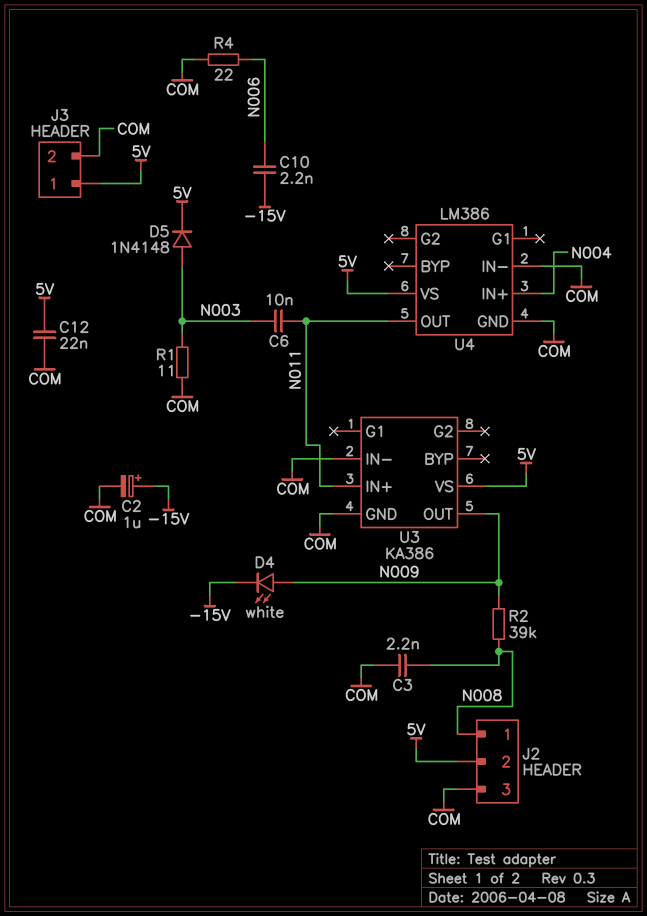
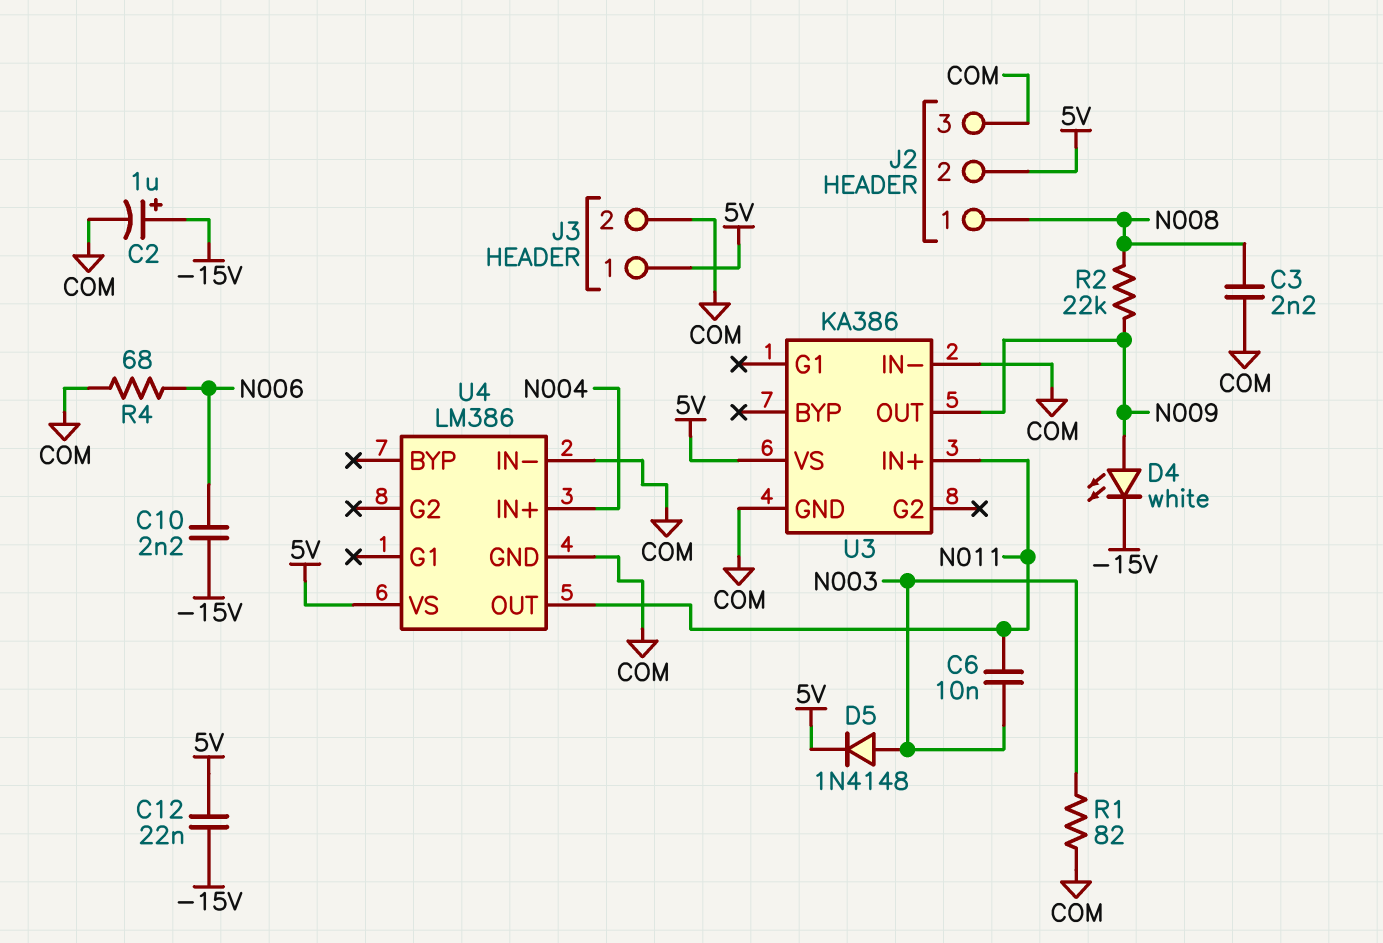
C12: 22nF (5V, COM) -> 22nF (-15V, 5V)
R1: 11 (COM, N003) -> 82 (COM, N003)
R2: 39k (N008, N009) -> 22k (N008, N009)
R4: 22 (COM, N006) -> 68 (COM, N006)

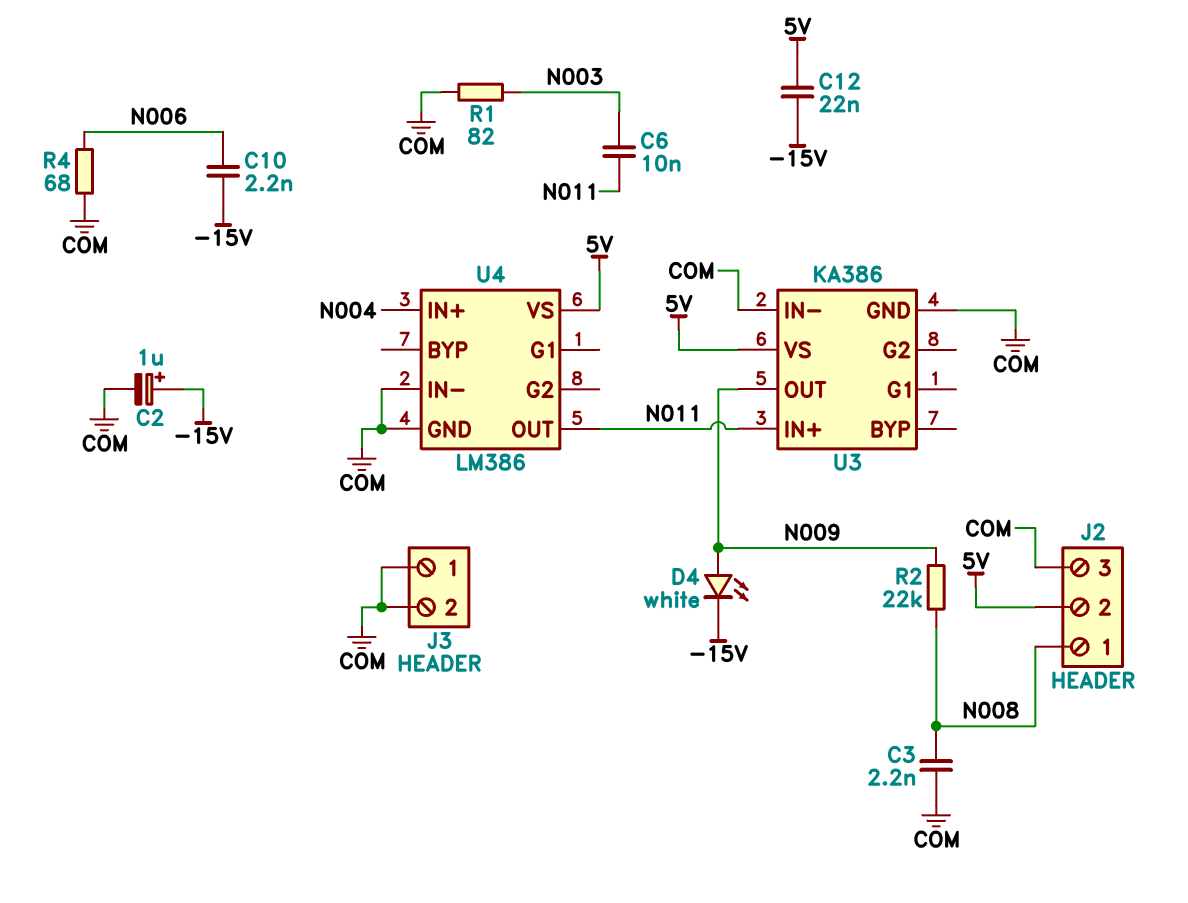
D5: diode 1N4148 (A N003, K 5V) -> none
J3 pin 1: 5V -> COM

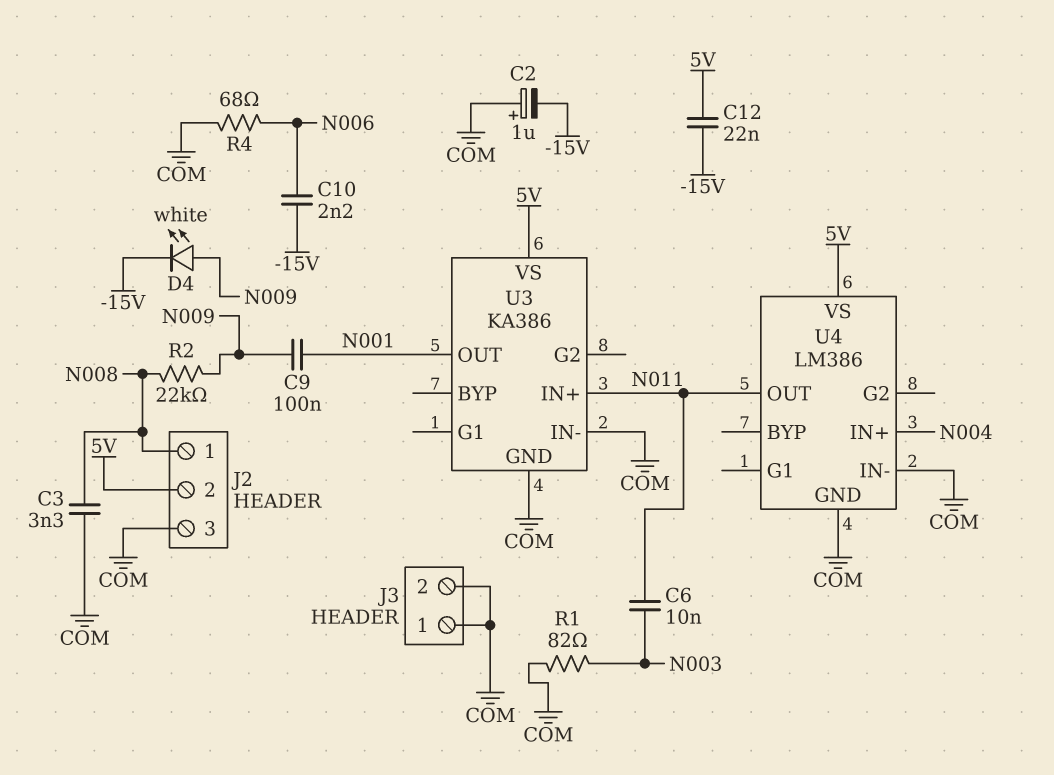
C2: 1uF (plus -15V, minus COM) -> 1uF (plus COM, minus -15V)
C3: 2.2nF (COM, N008) -> 3.3nF (COM, N008)
C9: none -> 100nF (N001, N009)
U3 pin OUT: N009 -> N001

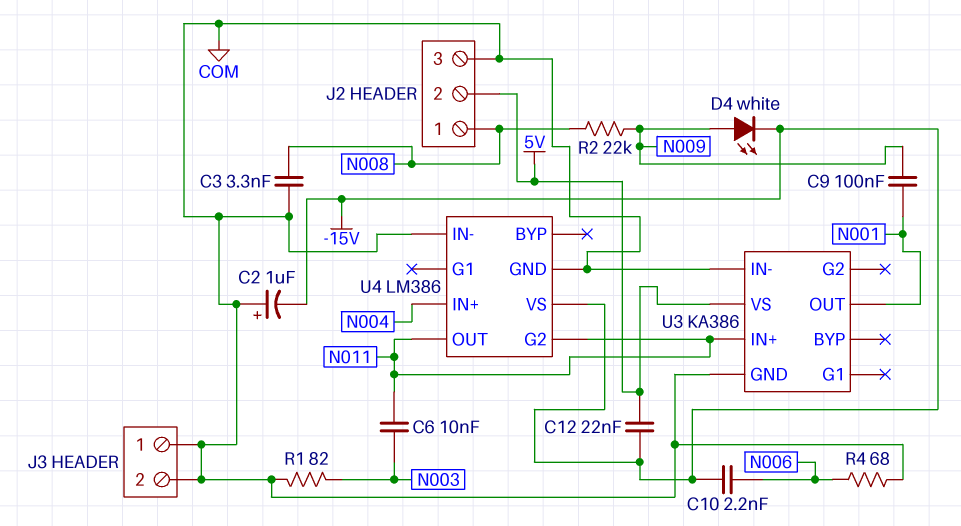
U4 pin G2: none -> N011
U4 pin VS: 5V -> -15V

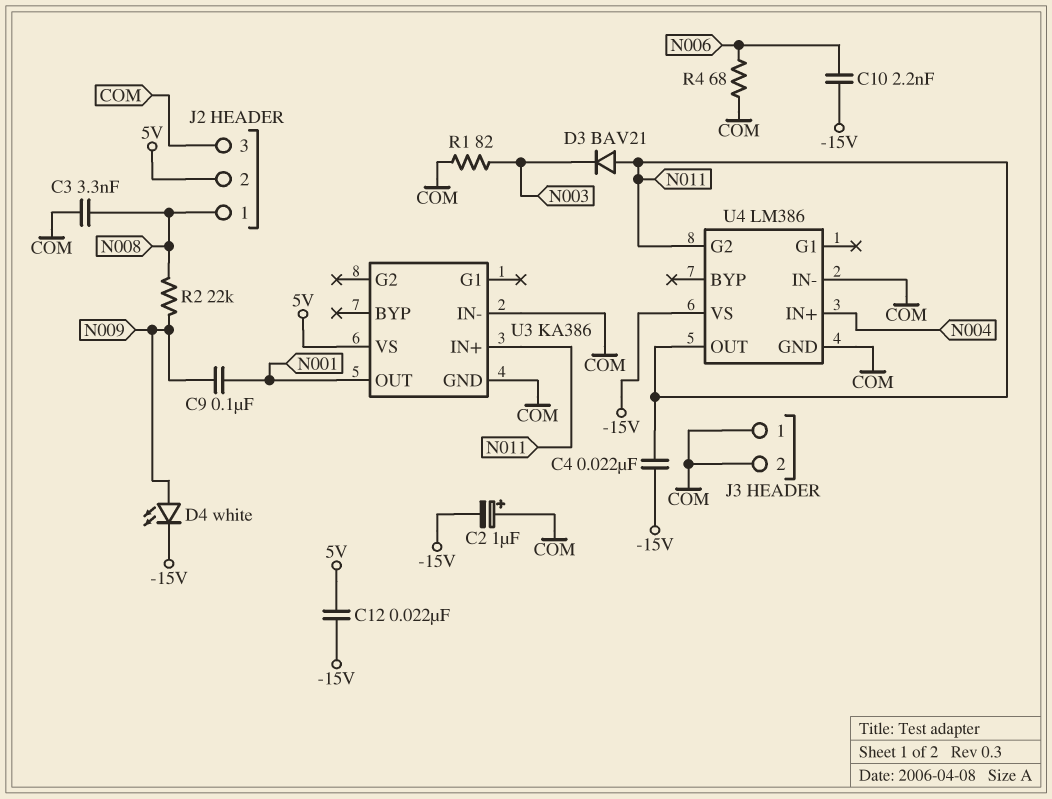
C4: none -> 22nF (-15V, N011)
C6: 10nF (N003, N011) -> none
D3: none -> diode BAV21 (A N011, K N003)

